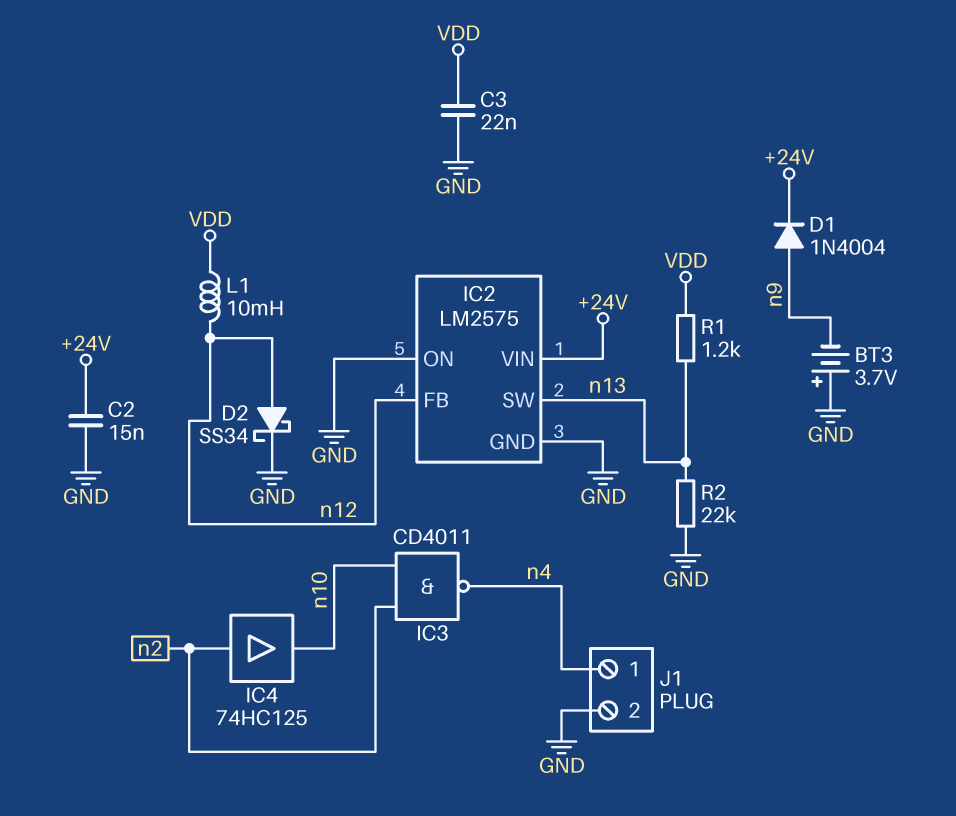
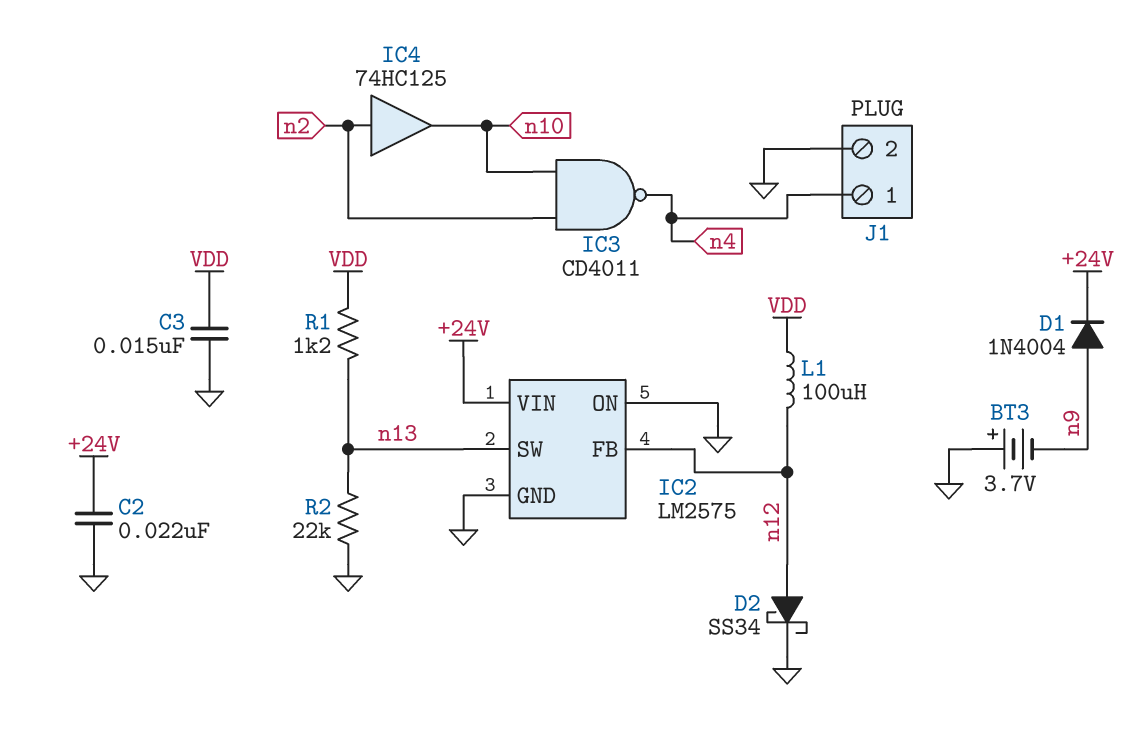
C2: 15nF (+24V, GND) -> 22nF (+24V, GND)
C3: 22nF (GND, VDD) -> 15nF (GND, VDD)
L1: 10mH (VDD, n12) -> 100uH (VDD, n12)

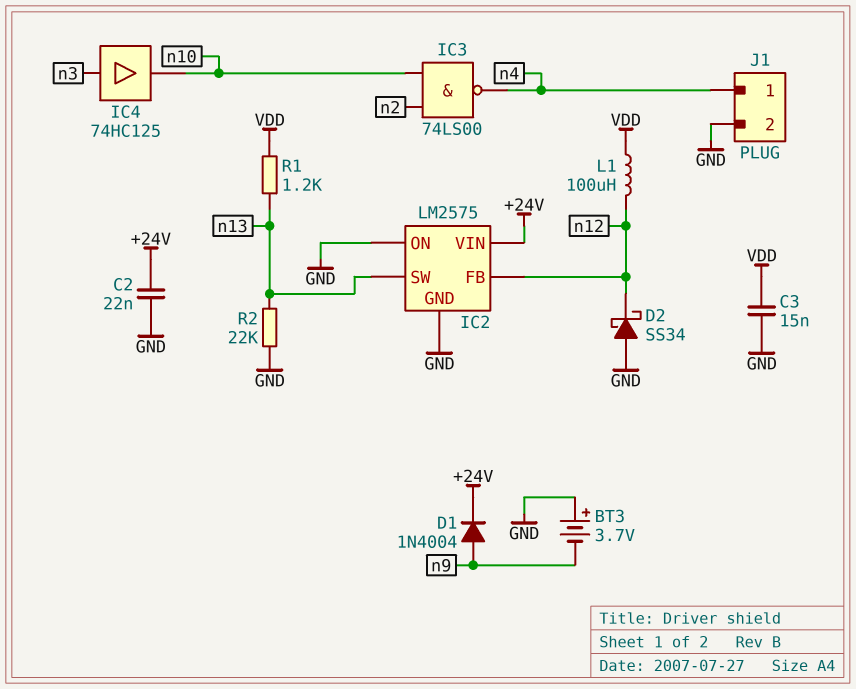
D2: schottky SS34 (A n12, K GND) -> schottky SS34 (A GND, K n12)
IC3: NAND CD4011 (in n2, in n10, out n4) -> NAND 74LS00 (in n2, in n10, out n4)
IC4: buffer 74HC125 (in n2, out n10) -> buffer 74HC125 (in n3, out n10)

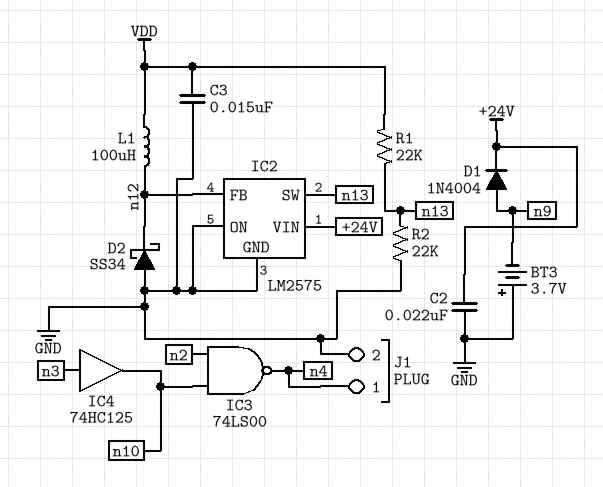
R1: 1.2k (VDD, n13) -> 22k (VDD, n13)

